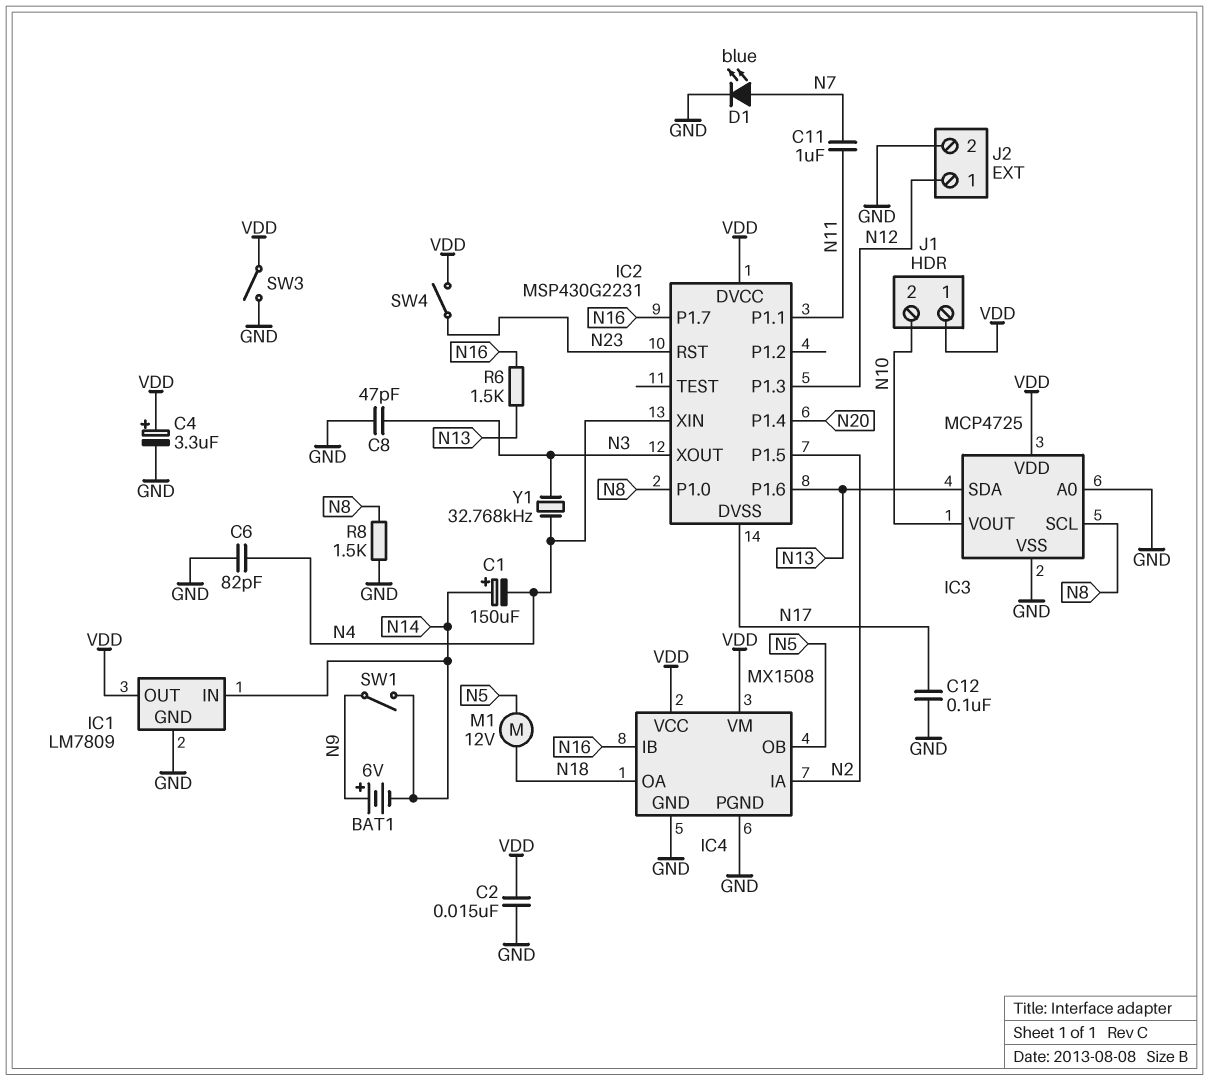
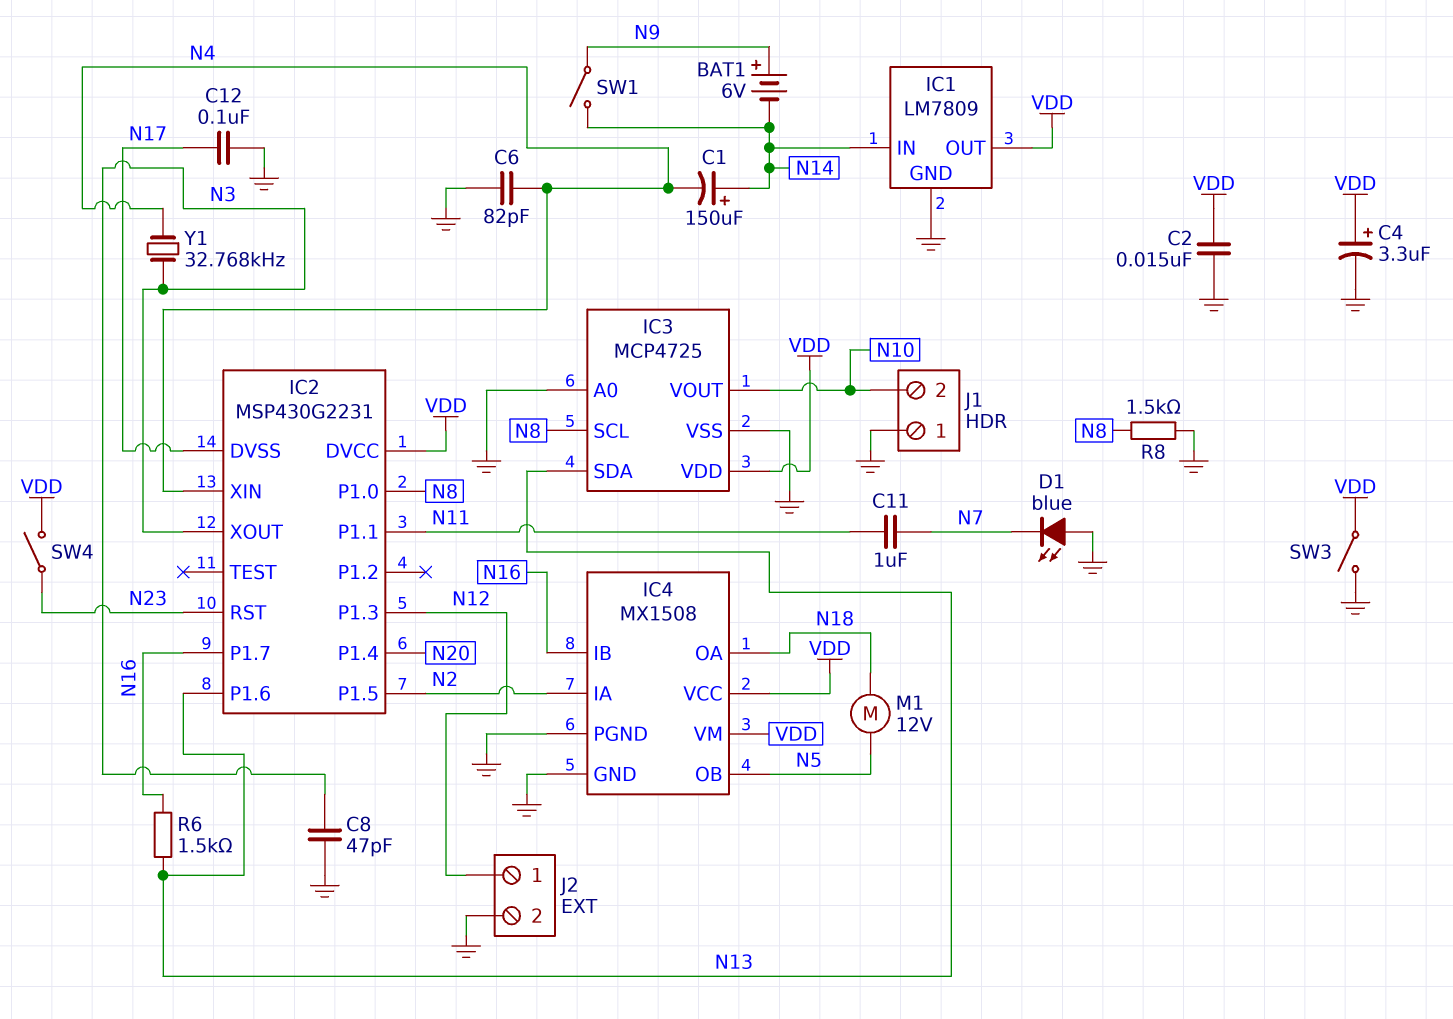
D1: LED blue (A N7, K GND) -> LED blue (A GND, K N7)
J1 pin 1: VDD -> GND

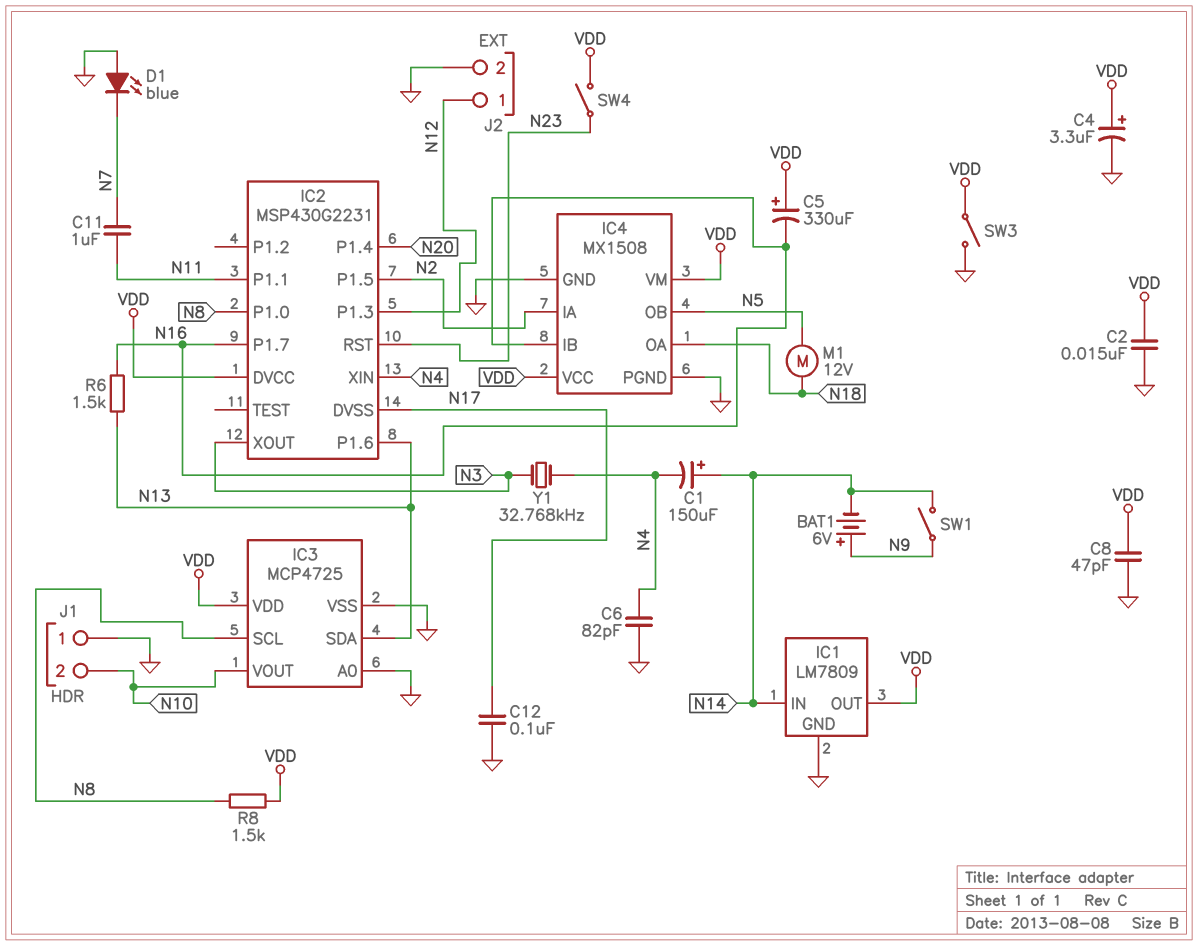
C5: none -> 330uF (plus VDD, minus N16)
C8: 47pF (GND, N3) -> 47pF (GND, VDD)
R8: 1.5k (GND, N8) -> 1.5k (N8, VDD)

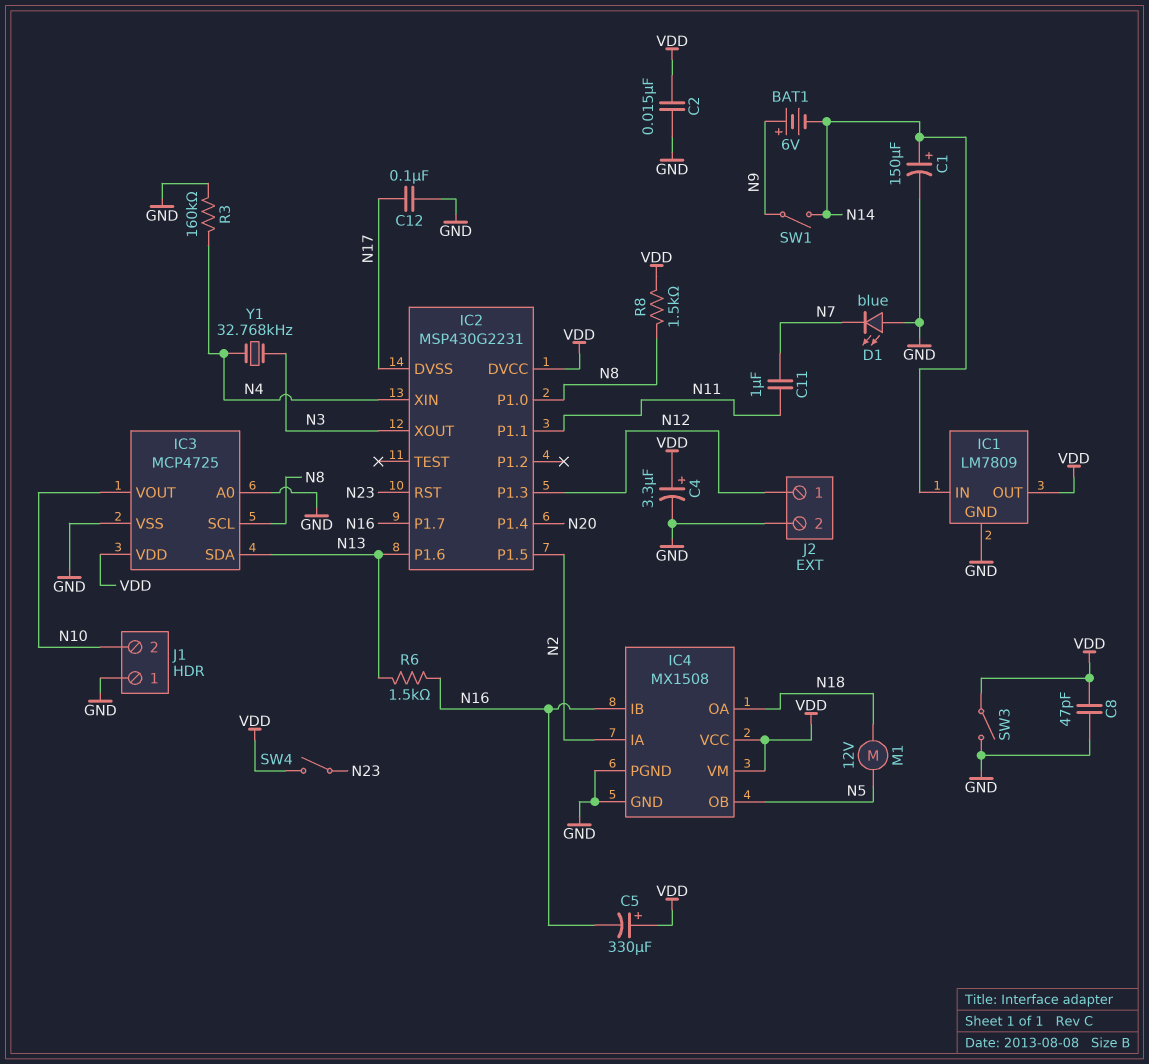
C1: 150uF (plus N14, minus N4) -> 150uF (plus N14, minus GND)
C6: 82pF (GND, N4) -> none
R3: none -> 160k (GND, N4)

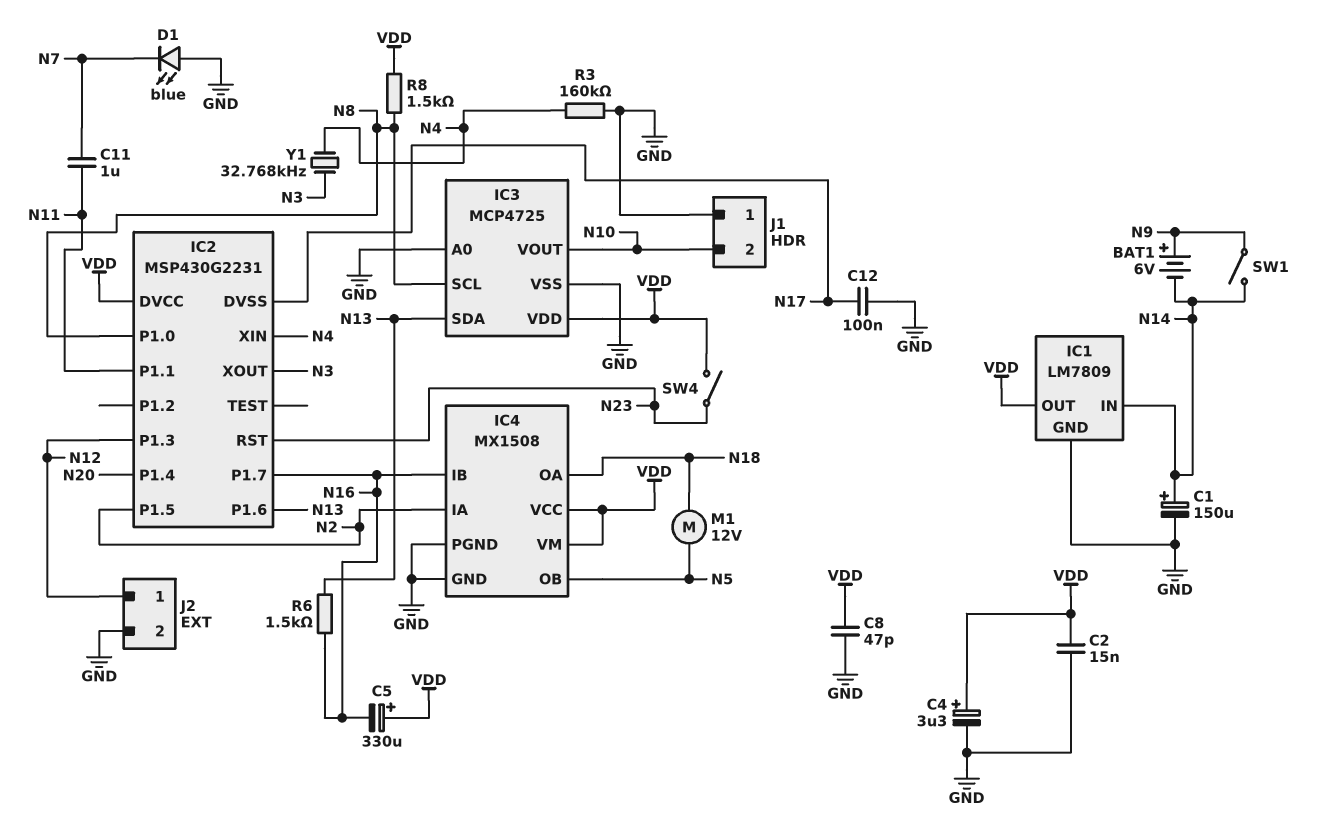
SW3: switch (GND, VDD) -> none

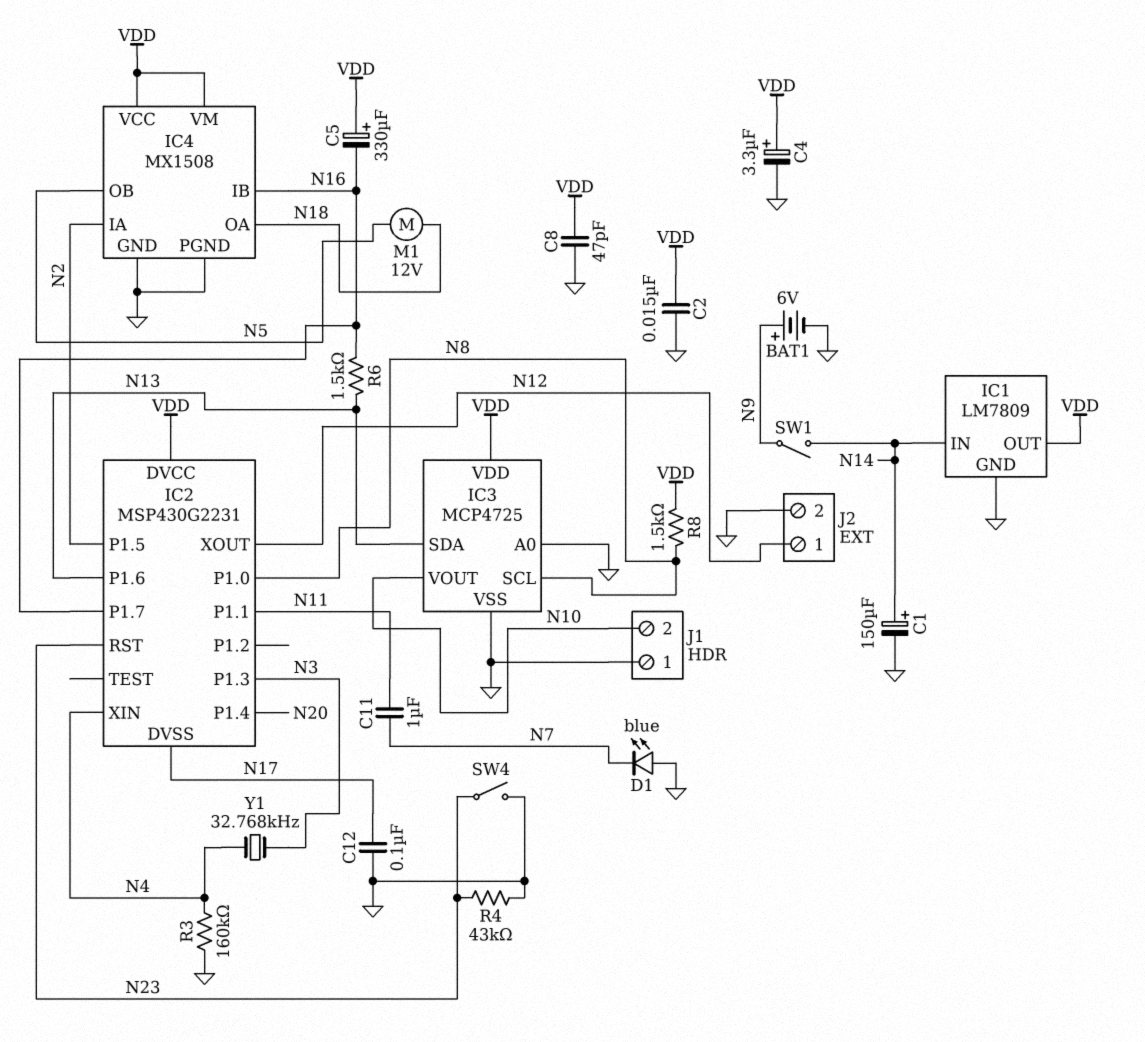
BAT1: 6V (plus N9, minus N14) -> 6V (plus N9, minus GND)
IC2 pin P1.3: N12 -> N3
IC2 pin XOUT: N3 -> N12
R4: none -> 43k (GND, N23)
SW4: switch (N23, VDD) -> switch (GND, N23)

